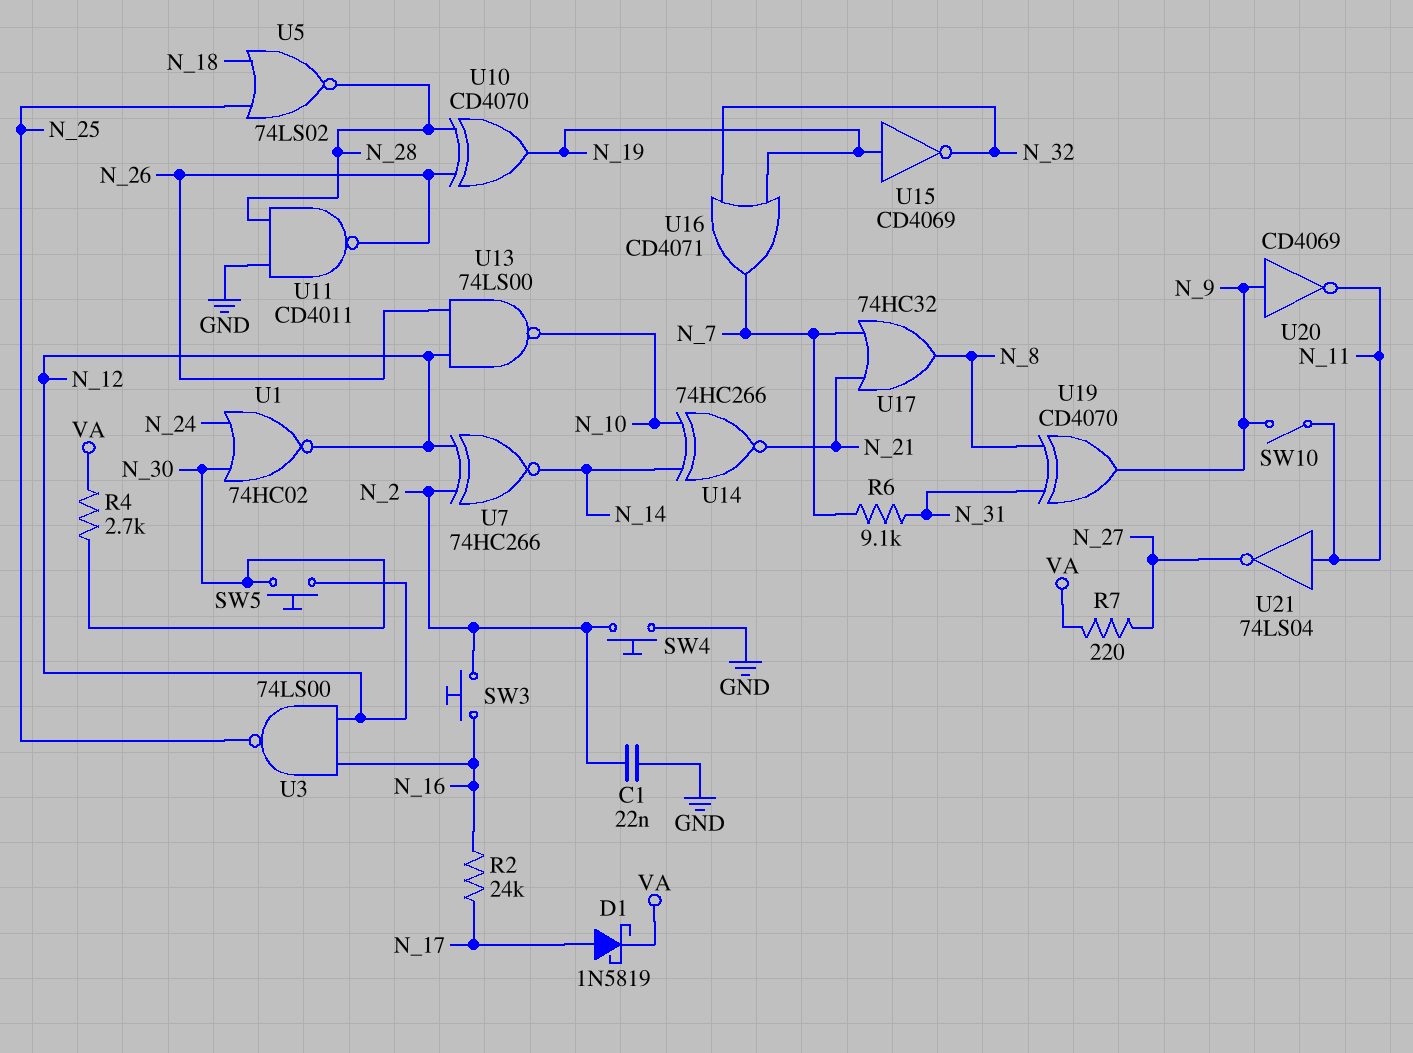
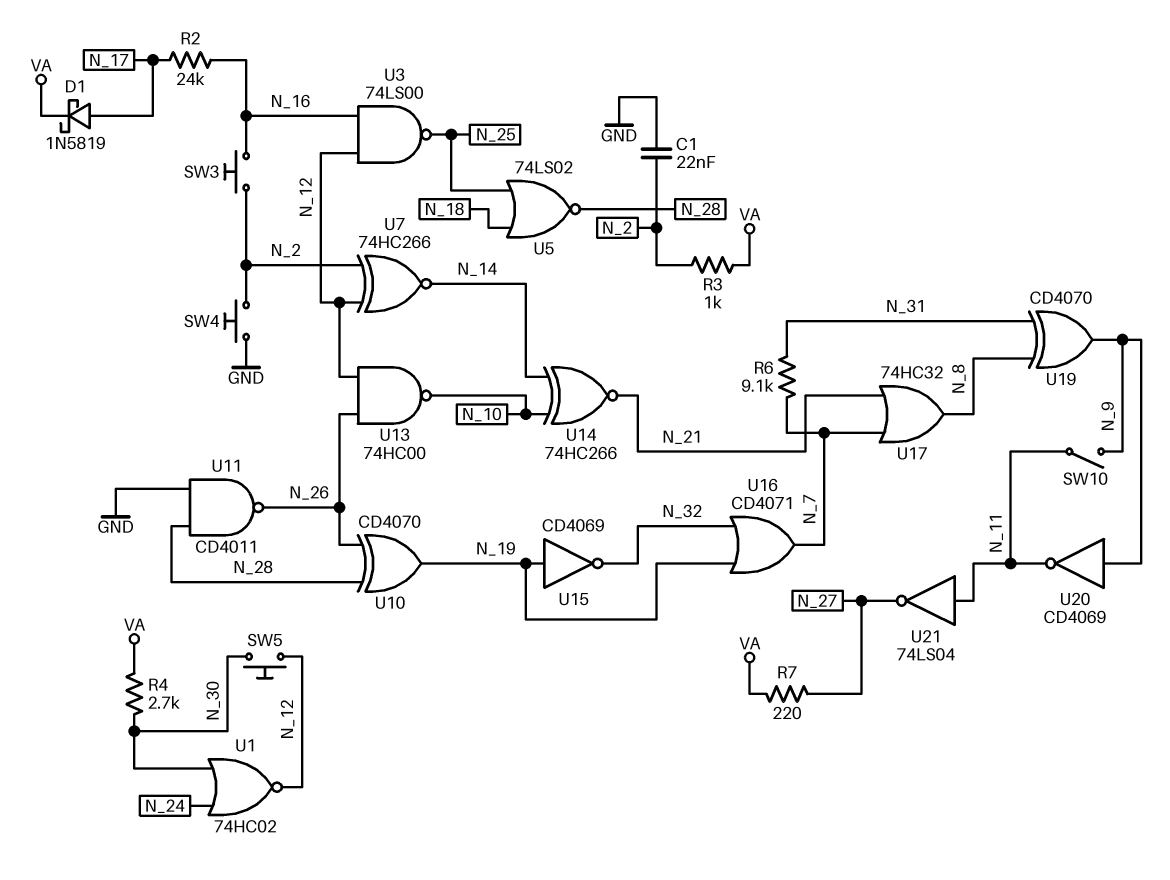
R3: none -> 1k (N_2, VA)
U13: NAND 74LS00 (in N_12, in N_26, out N_10) -> NAND 74HC00 (in N_12, in N_26, out N_10)

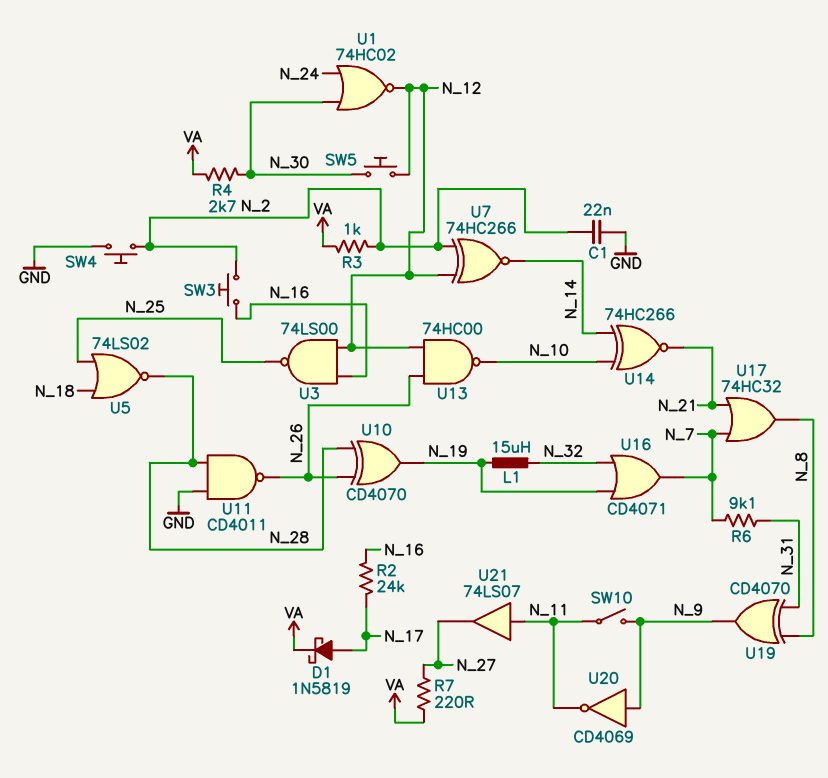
L1: none -> 15uH (N_19, N_32)
U15: NOT CD4069 (in N_19, out N_32) -> none
U21: NOT 74LS04 (in N_11, out N_27) -> buffer 74LS07 (in N_11, out N_27)

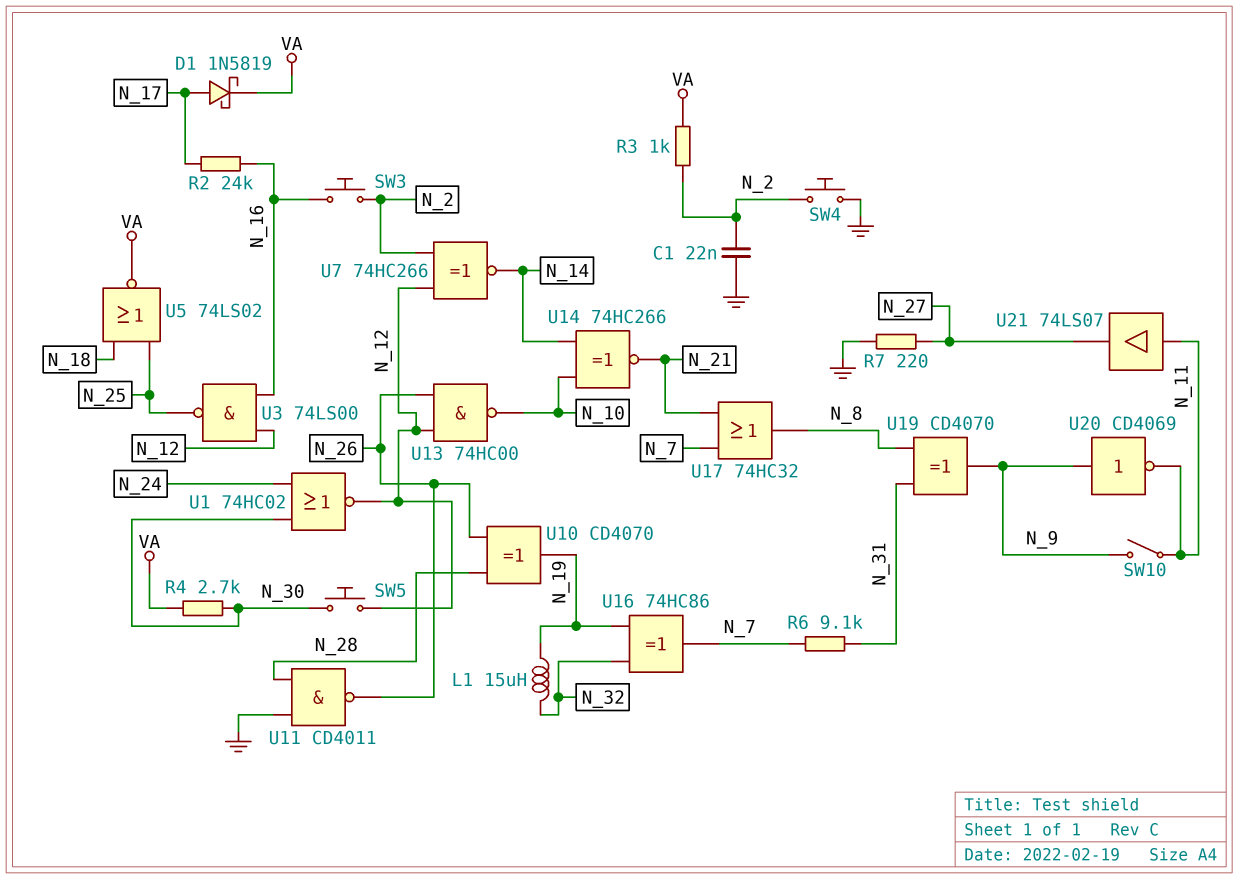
R7: 220 (N_27, VA) -> 220 (GND, N_27)
U5: NOR 74LS02 (in N_18, in N_25, out N_28) -> NOR 74LS02 (in N_18, in N_25, out VA)
U16: OR CD4071 (in N_19, in N_32, out N_7) -> XOR 74HC86 (in N_19, in N_32, out N_7)

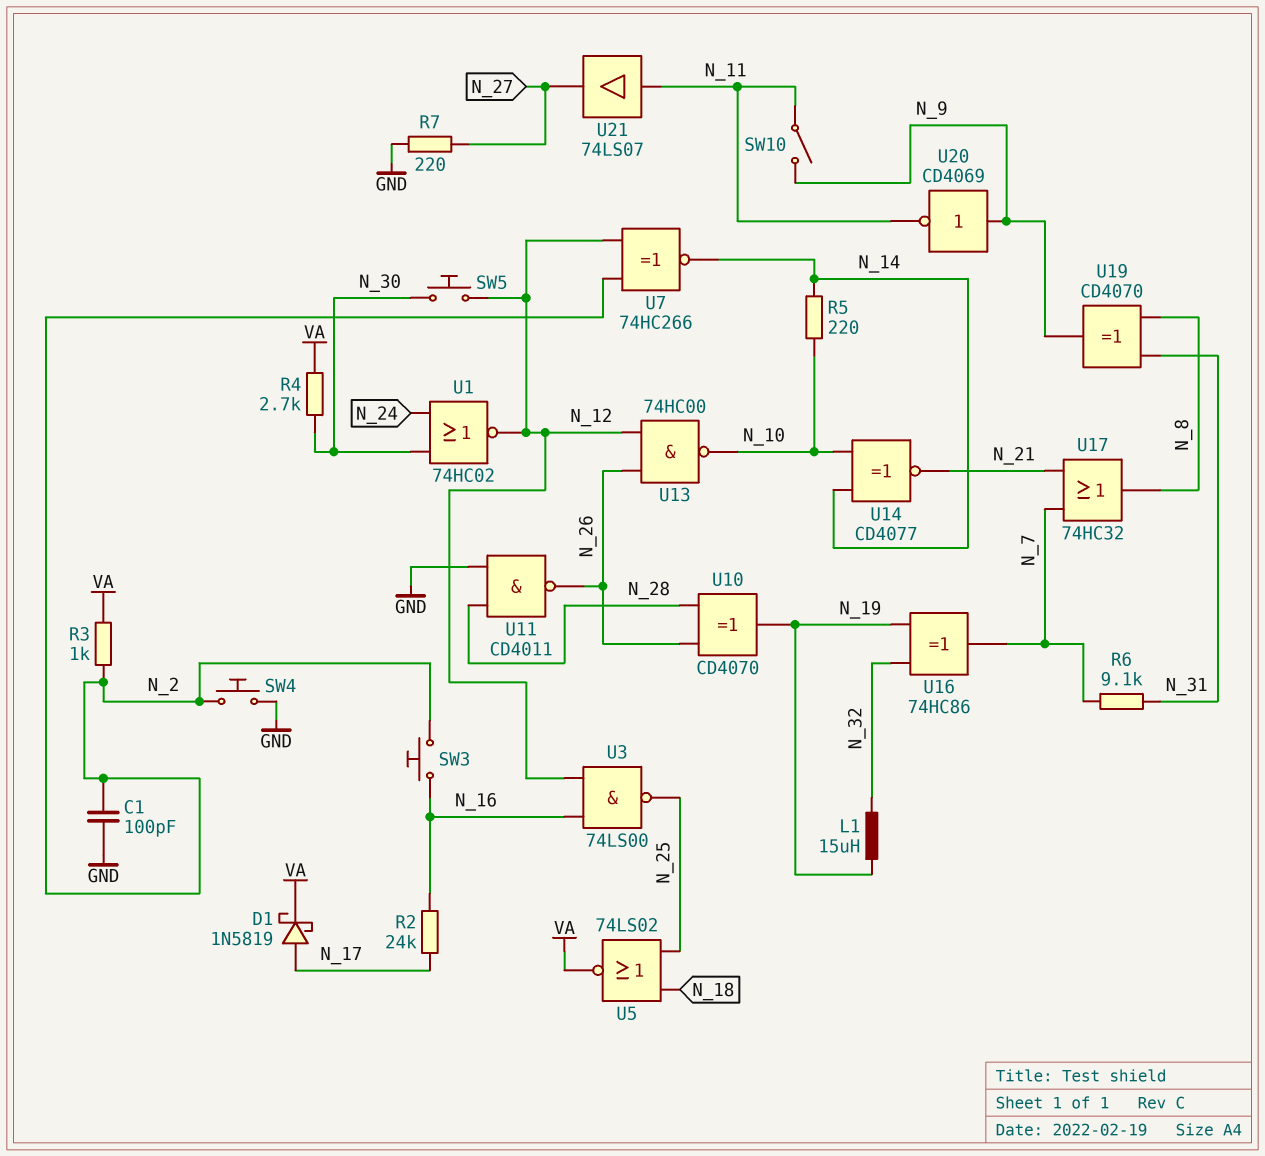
C1: 22nF (GND, N_2) -> 100pF (GND, N_2)
R5: none -> 220 (N_10, N_14)
U14: XNOR 74HC266 (in N_10, in N_14, out N_21) -> XNOR CD4077 (in N_10, in N_14, out N_21)

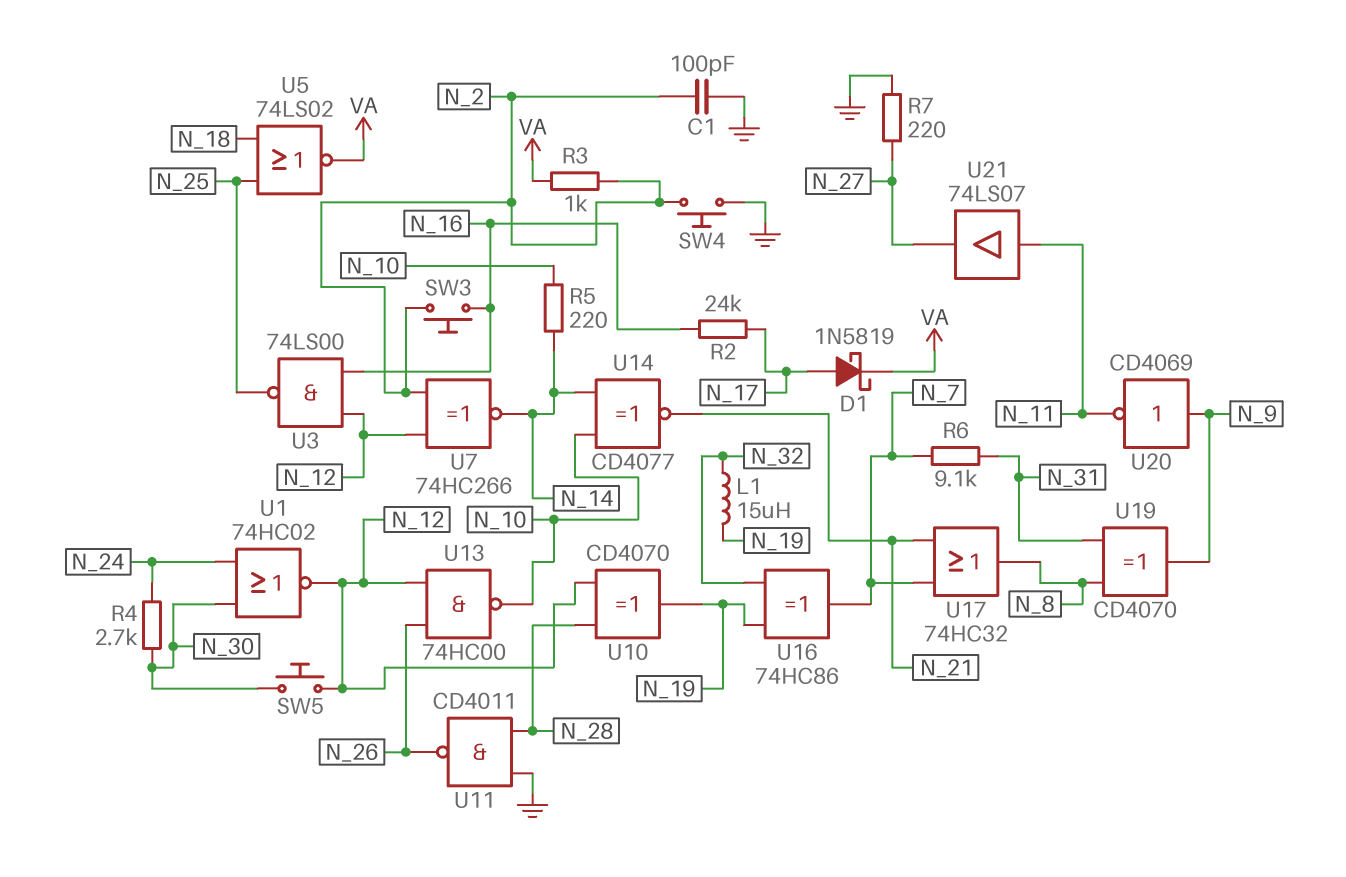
R4: 2.7k (N_30, VA) -> 2.7k (N_24, N_30)
SW10: switch (N_9, N_11) -> none
U10: XOR CD4070 (in N_26, in N_28, out N_19) -> XOR CD4070 (in N_12, in N_28, out N_19)

